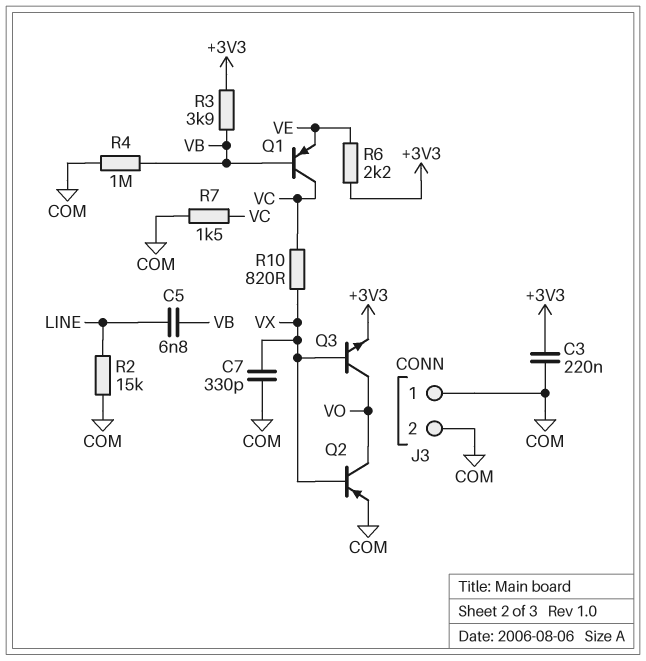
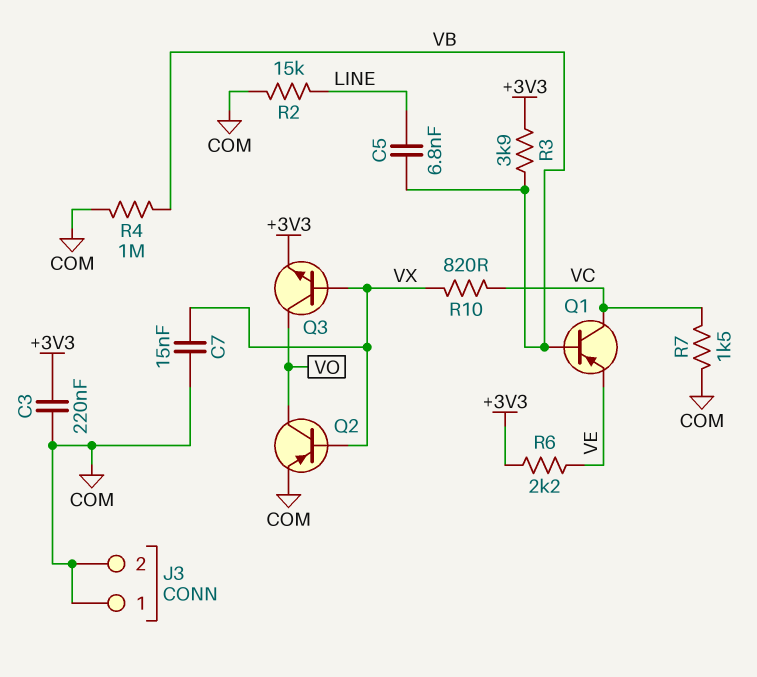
C7: 330pF (COM, VX) -> 15nF (COM, VX)

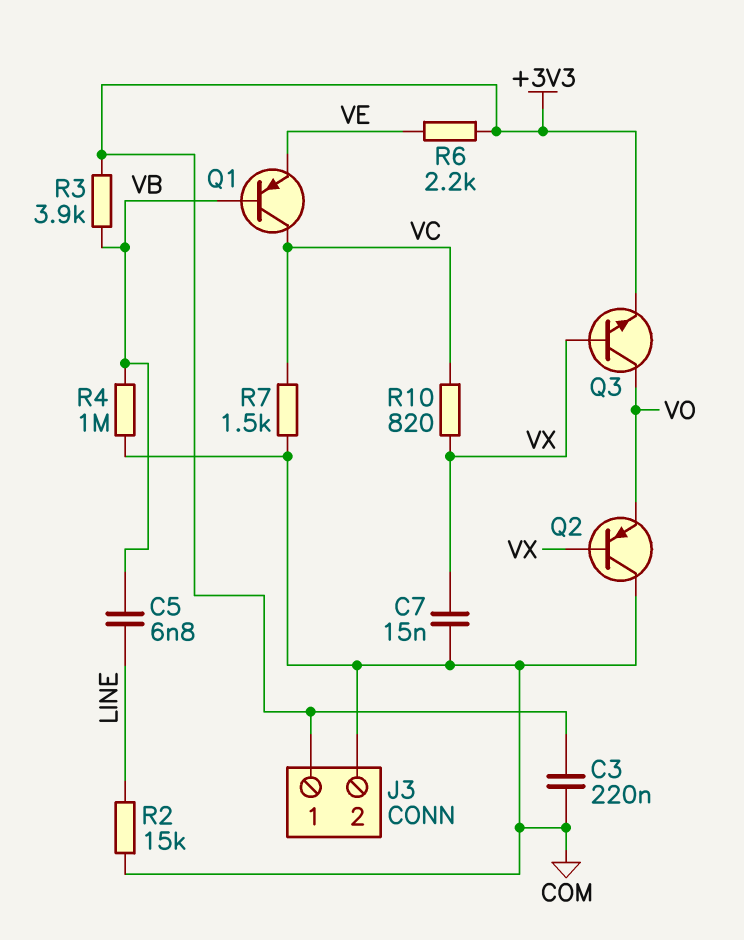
J3 pin 1: COM -> +3V3
Q2: PNP (B VX, C VO, E COM) -> PNP (B VX, C COM, E VO)

